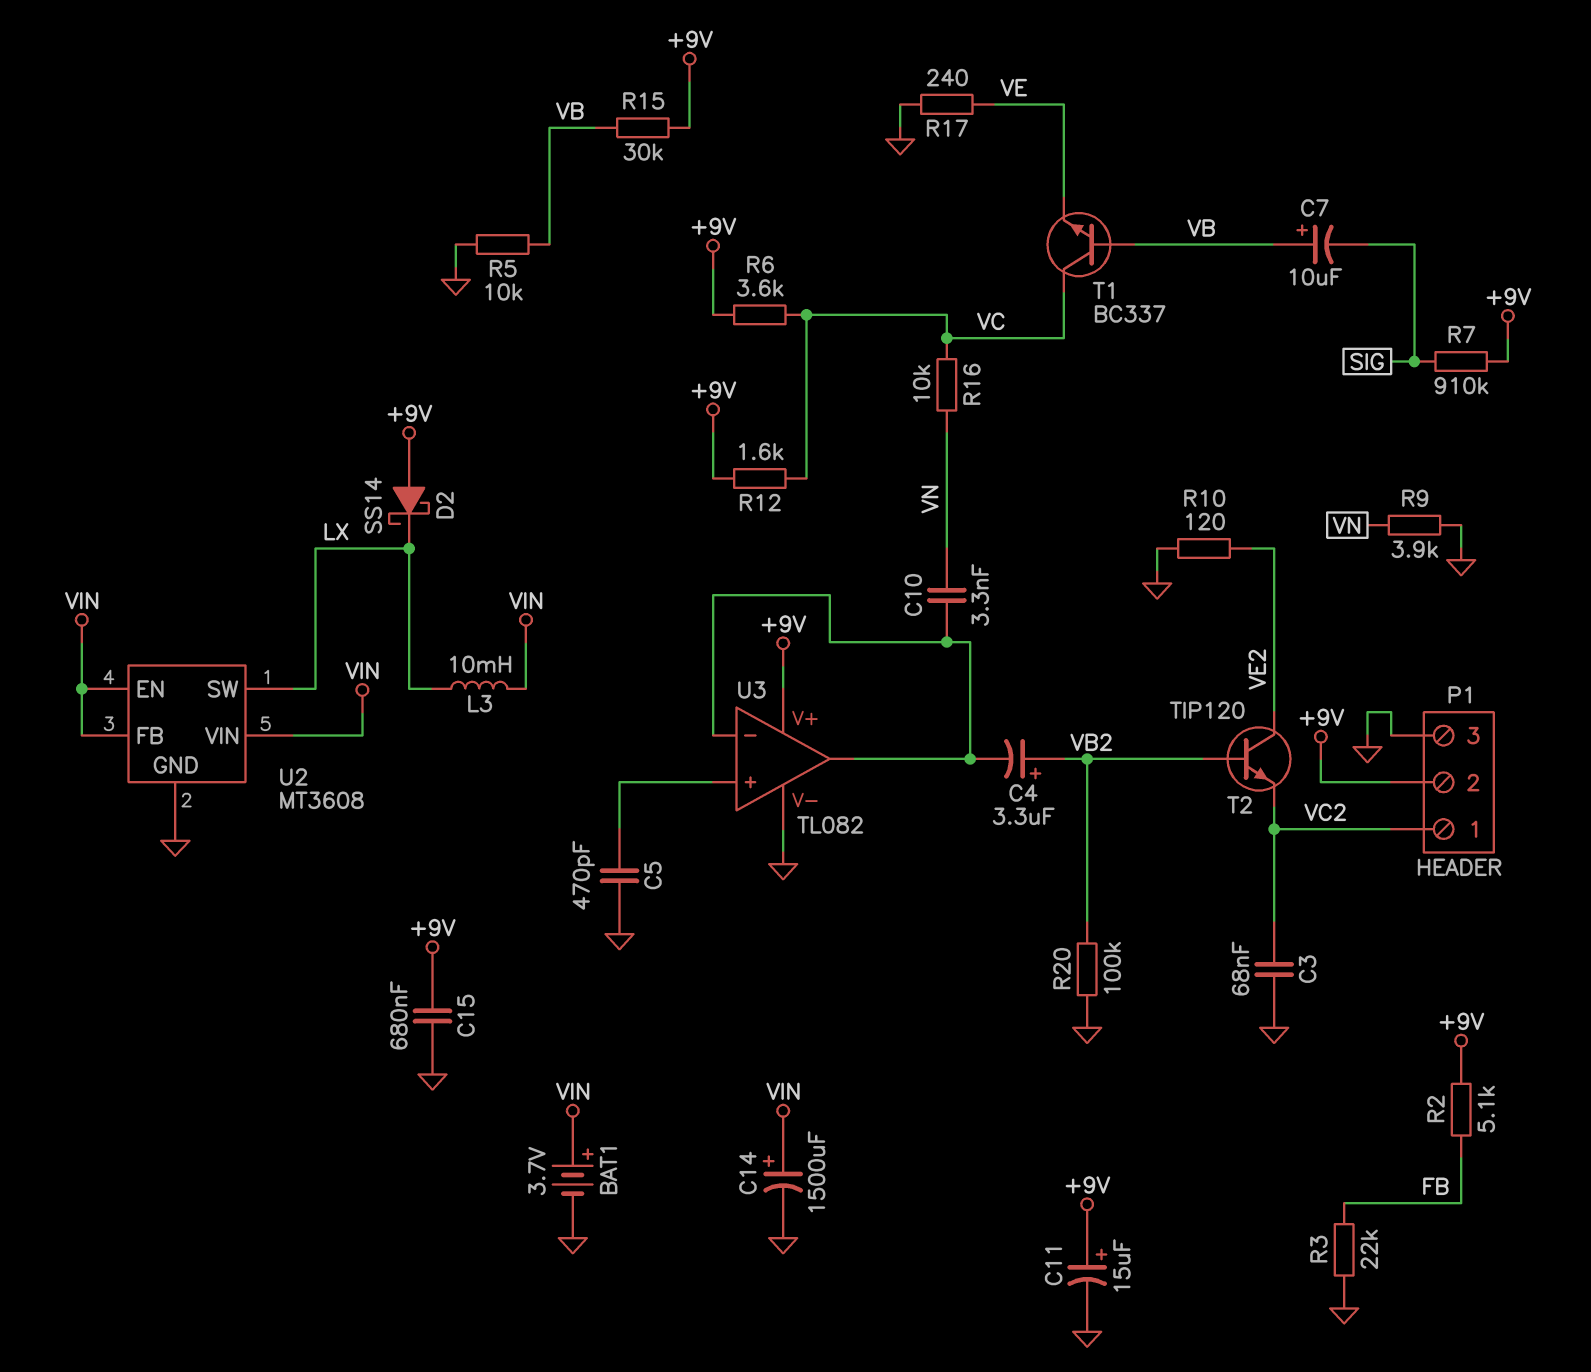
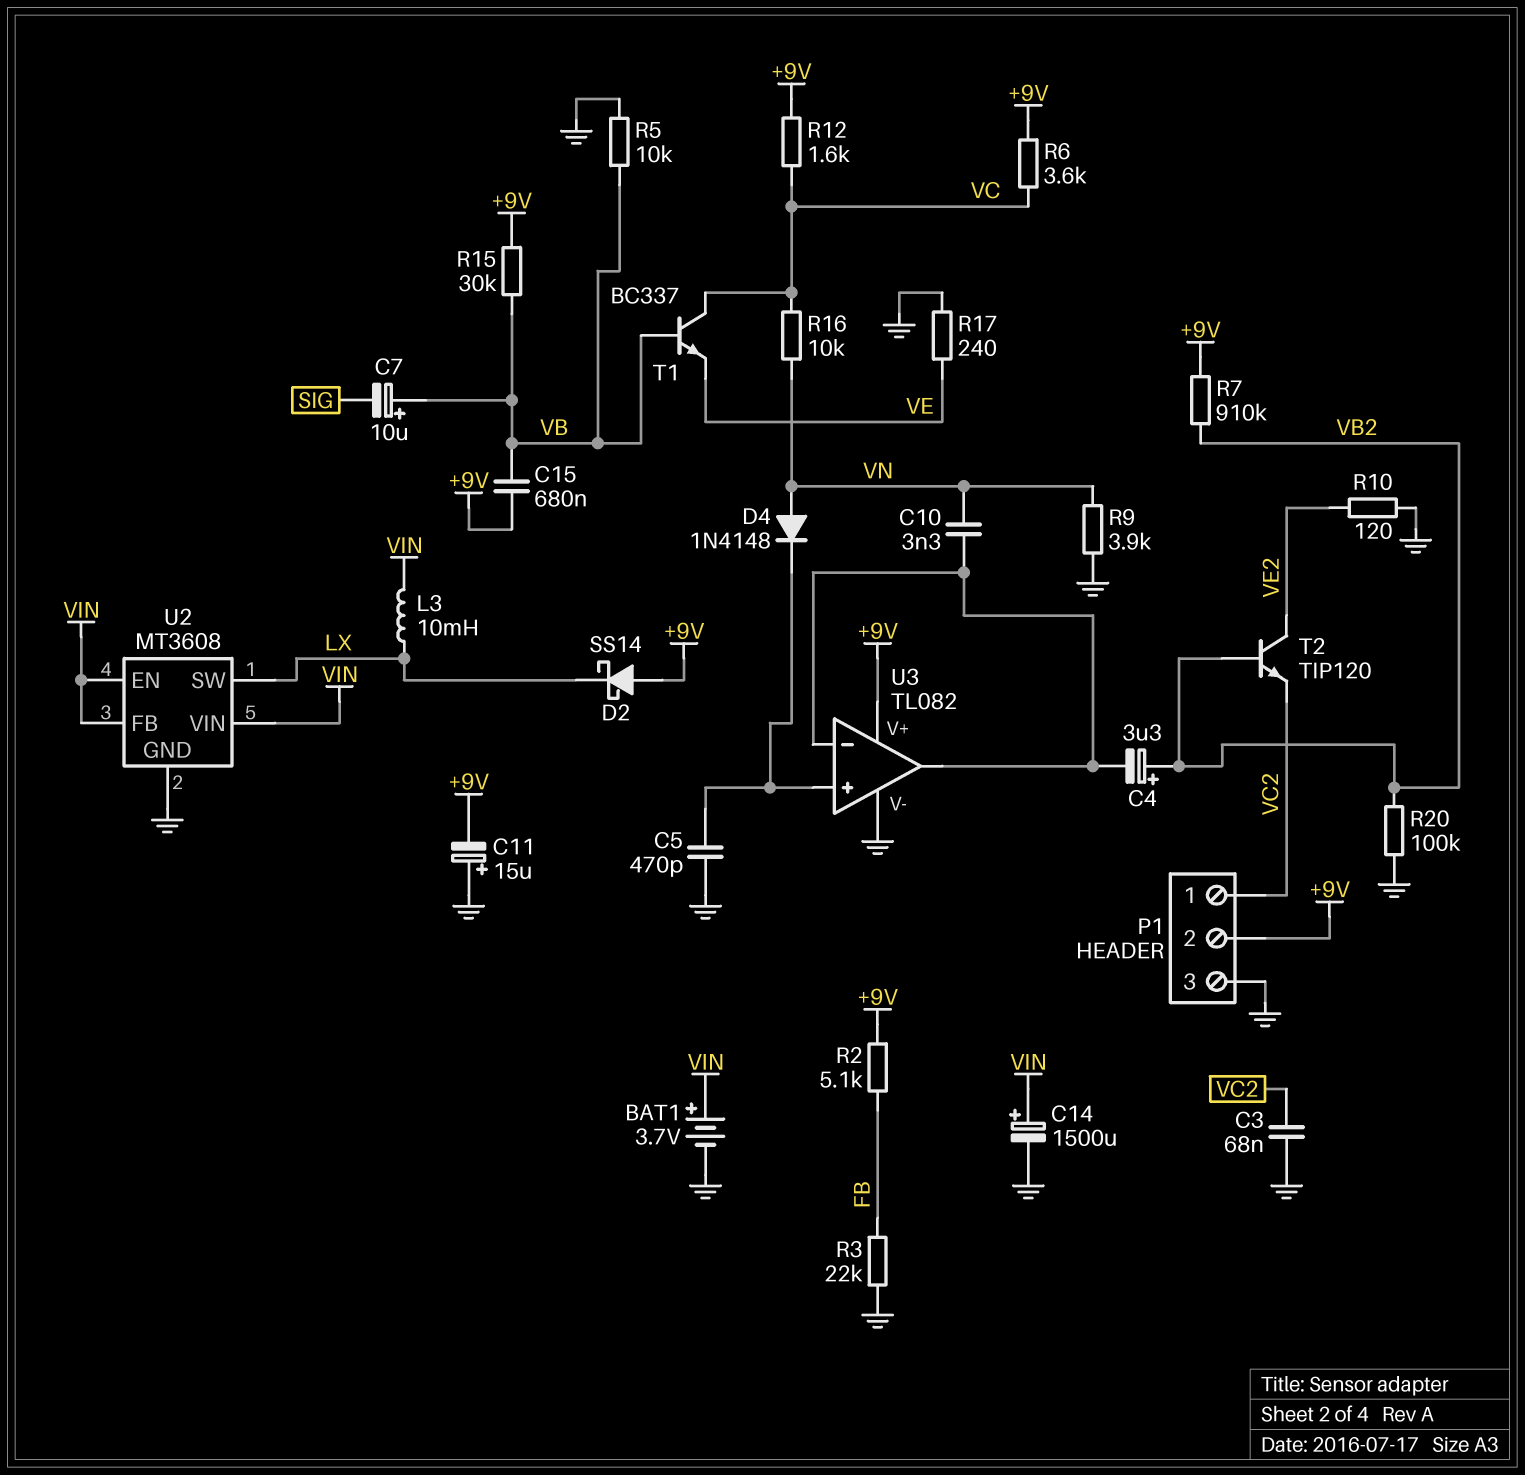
C11: 15uF (plus +9V, minus GND) -> 15uF (plus GND, minus +9V)
C15: 680nF (+9V, GND) -> 680nF (+9V, VB)
D4: none -> diode 1N4148 (A VN, K U3/in+)
R7: 910k (+9V, SIG) -> 910k (+9V, VB2)

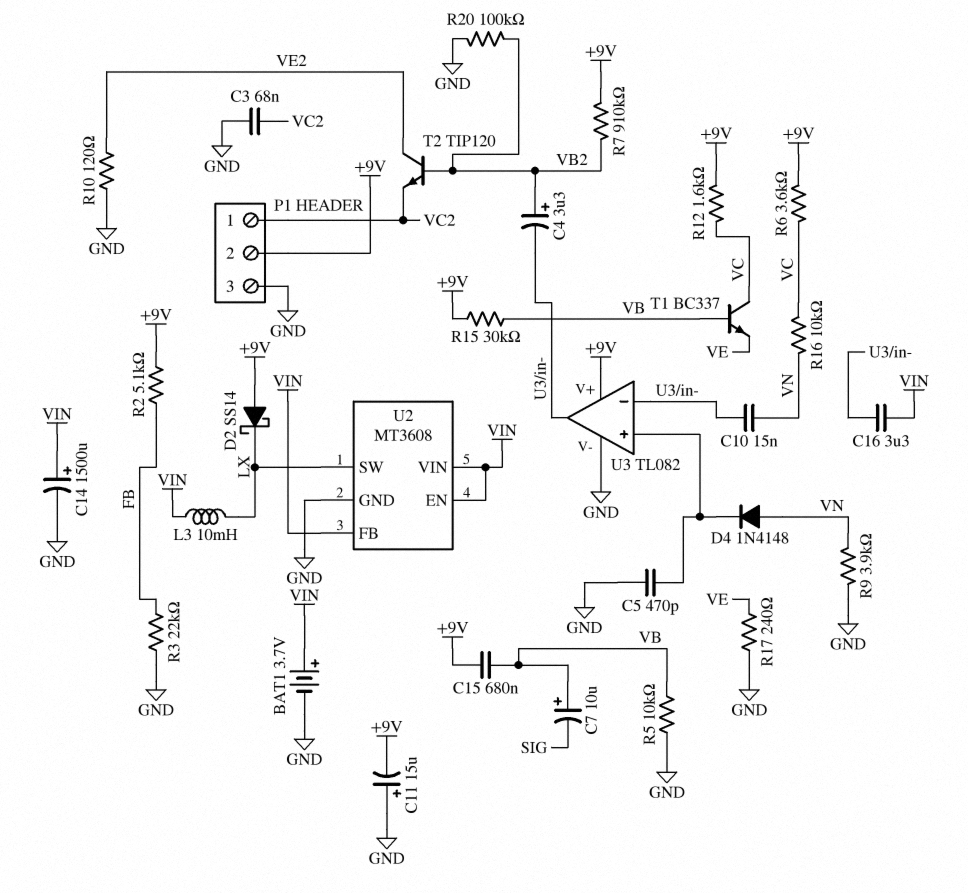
C10: 3.3nF (U3/in-, VN) -> 15nF (U3/in-, VN)
C16: none -> 3.3uF (U3/in-, VIN)

